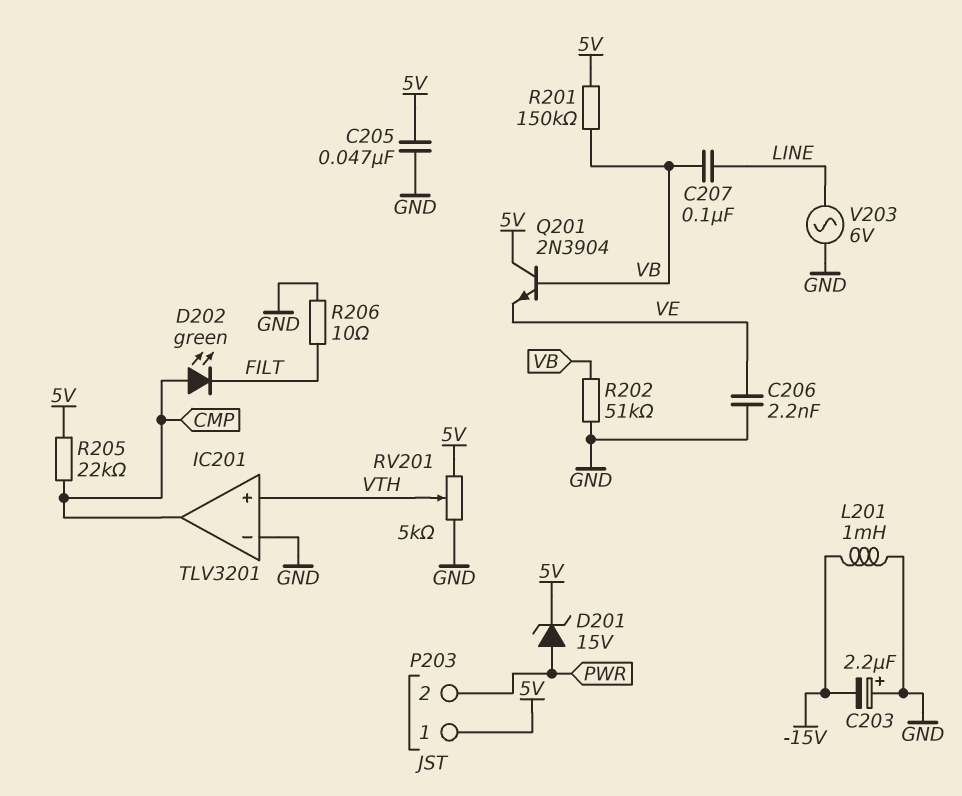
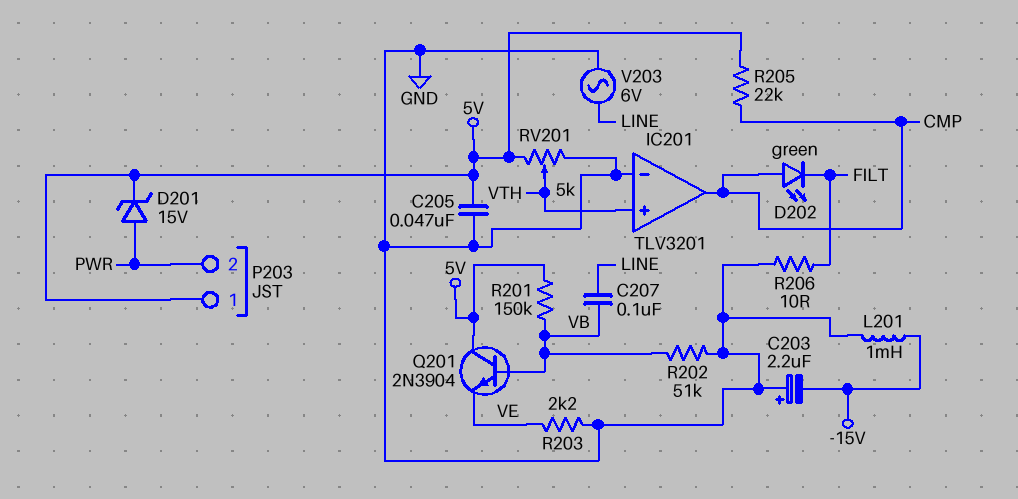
C206: 2.2nF (GND, VE) -> none
R203: none -> 2.2k (GND, VE)

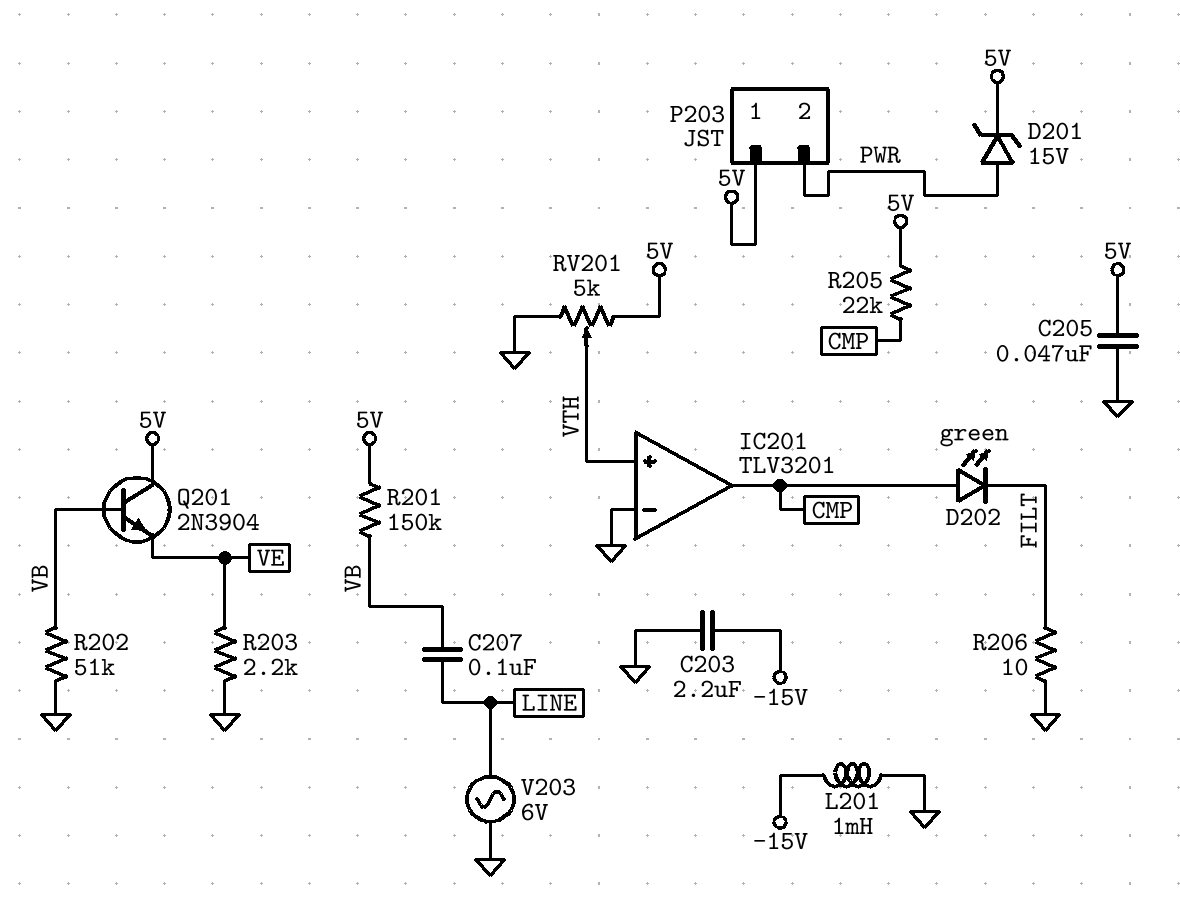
C203: 2.2uF (plus GND, minus -15V) -> 2.2uF (-15V, GND)

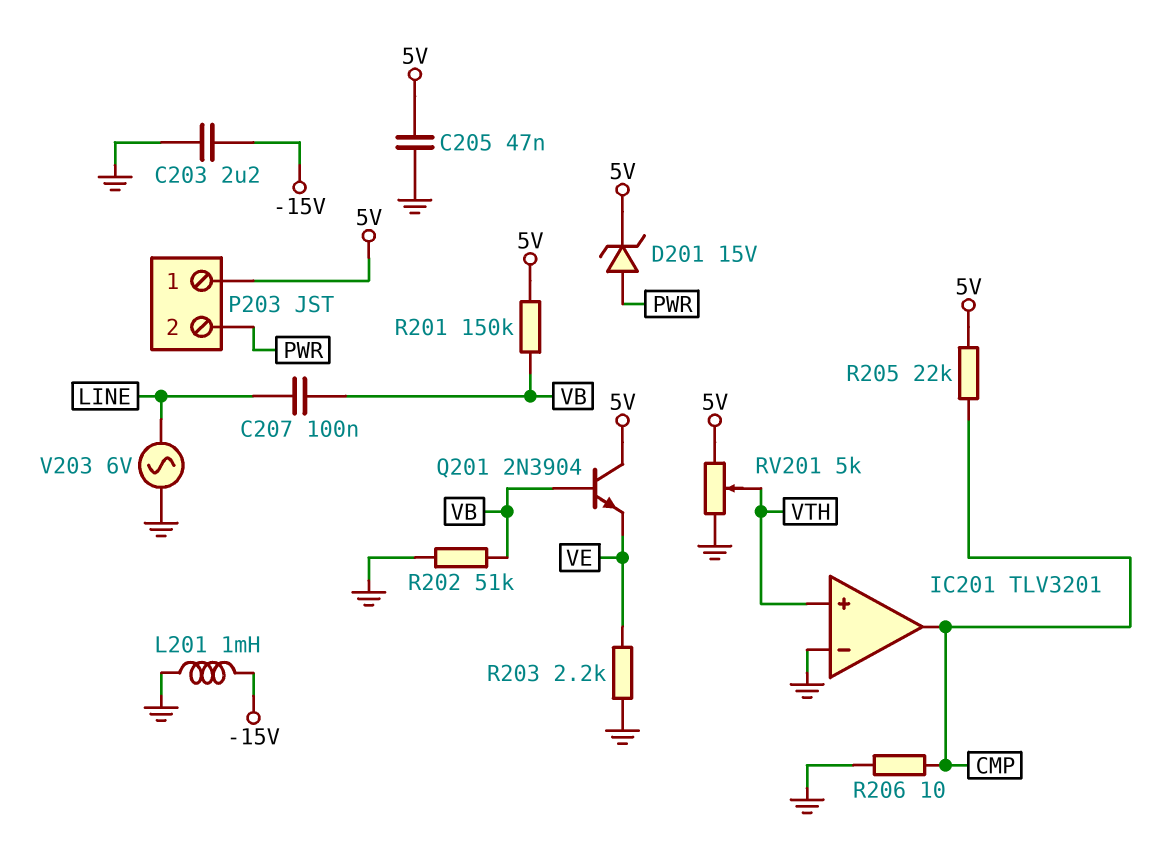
D202: LED green (A CMP, K FILT) -> none
R206: 10 (FILT, GND) -> 10 (CMP, GND)

